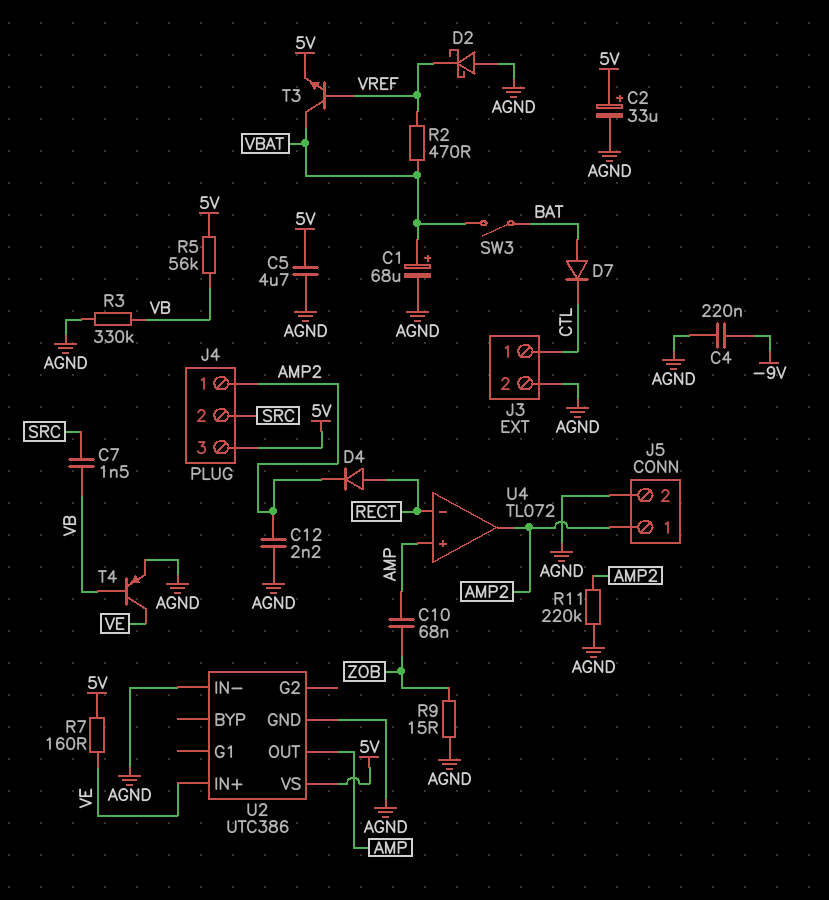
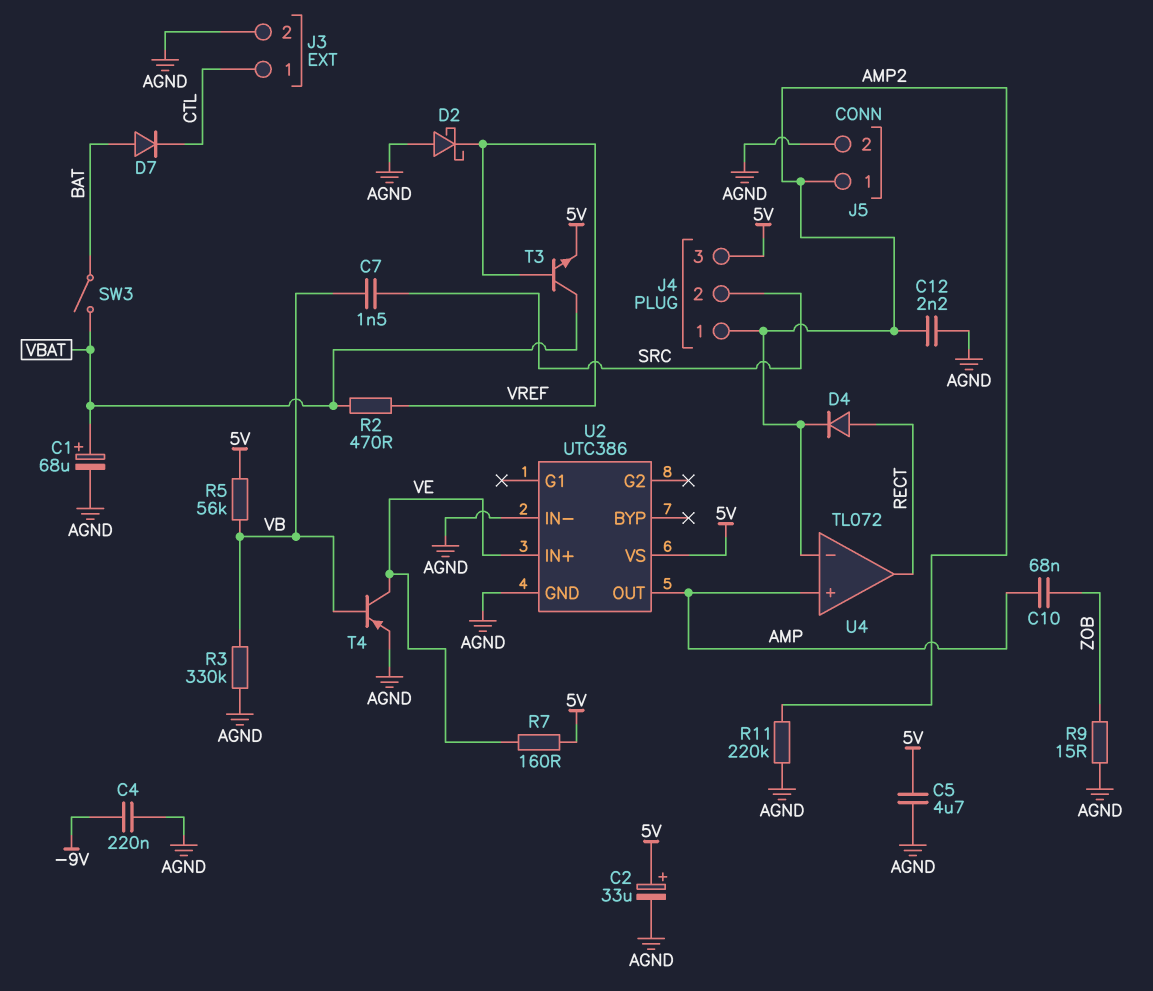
U4 pin in-: RECT -> AMP2
U4 pin out: AMP2 -> RECT

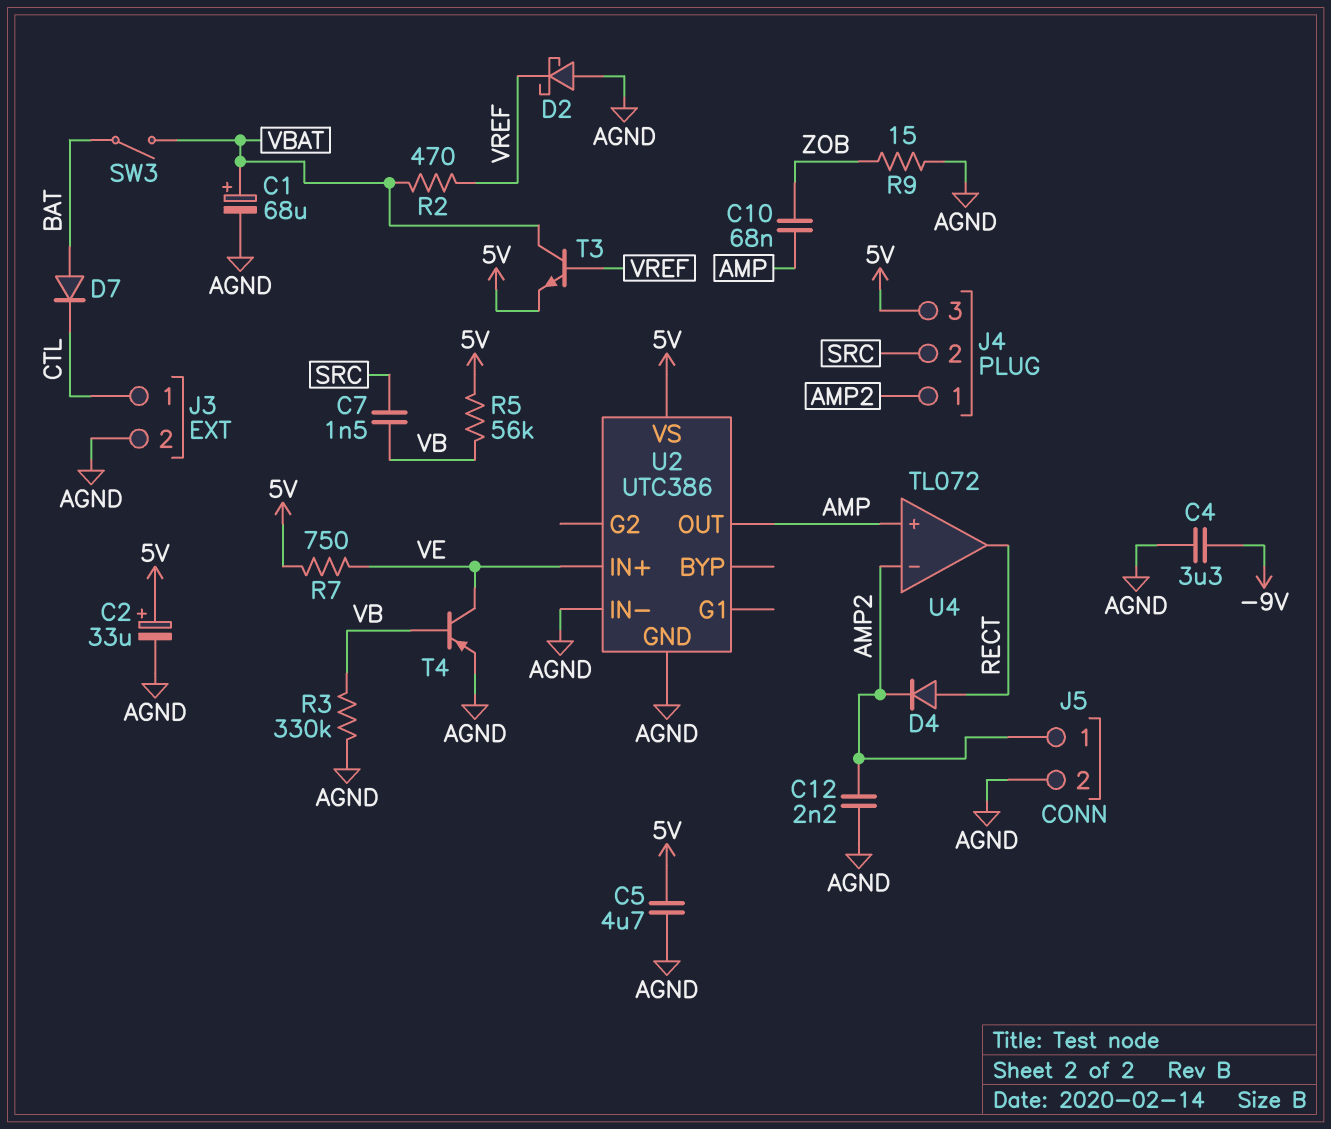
C4: 220nF (-9V, AGND) -> 3.3uF (-9V, AGND)
R7: 160 (5V, VE) -> 750 (5V, VE)
R11: 220k (AGND, AMP2) -> none

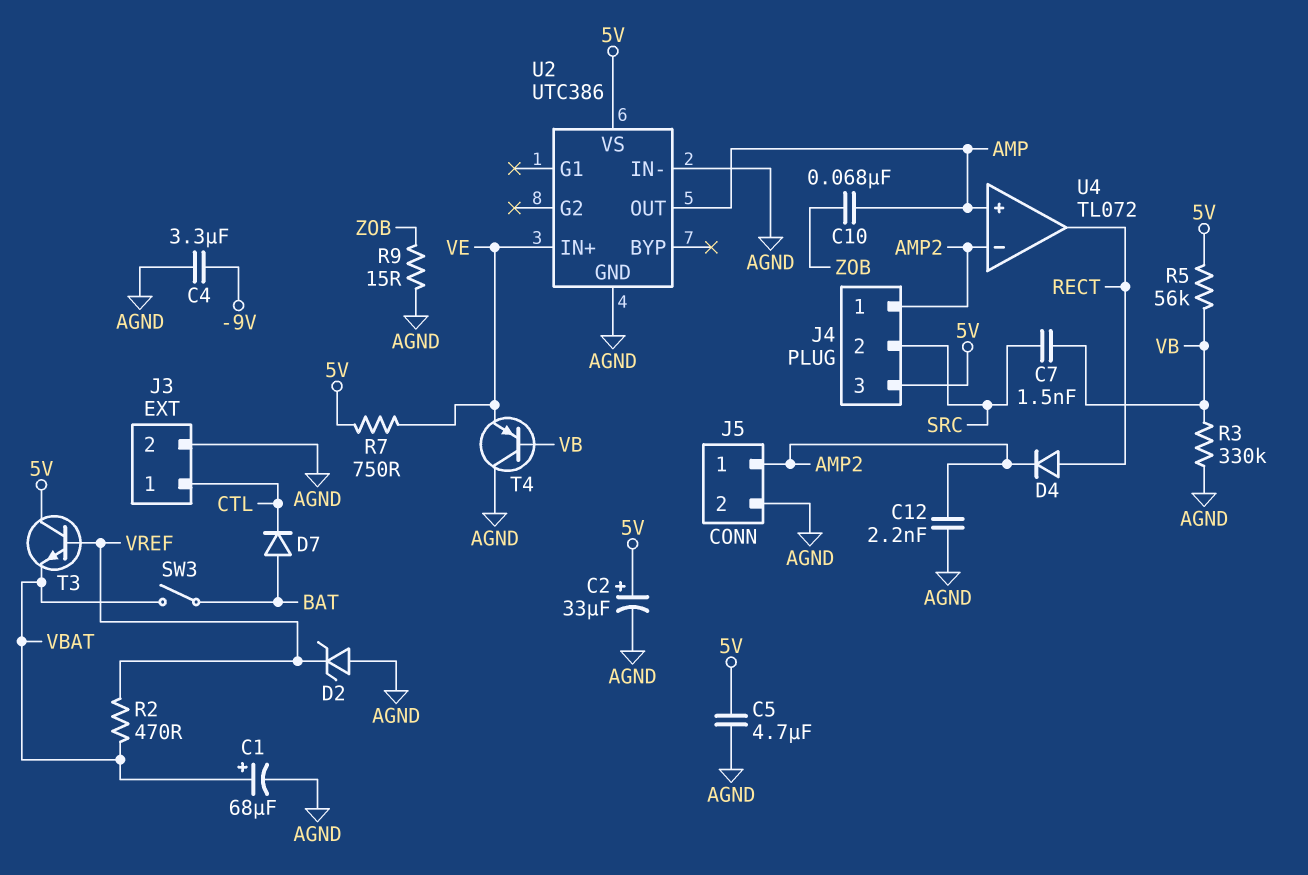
D2: schottky (A AGND, K VREF) -> zener (A AGND, K VREF)
T3: NPN (B VREF, C VBAT, E 5V) -> NPN (B VREF, C 5V, E VBAT)
T4: PNP (B VB, C VE, E AGND) -> PNP (B VB, C AGND, E VE)

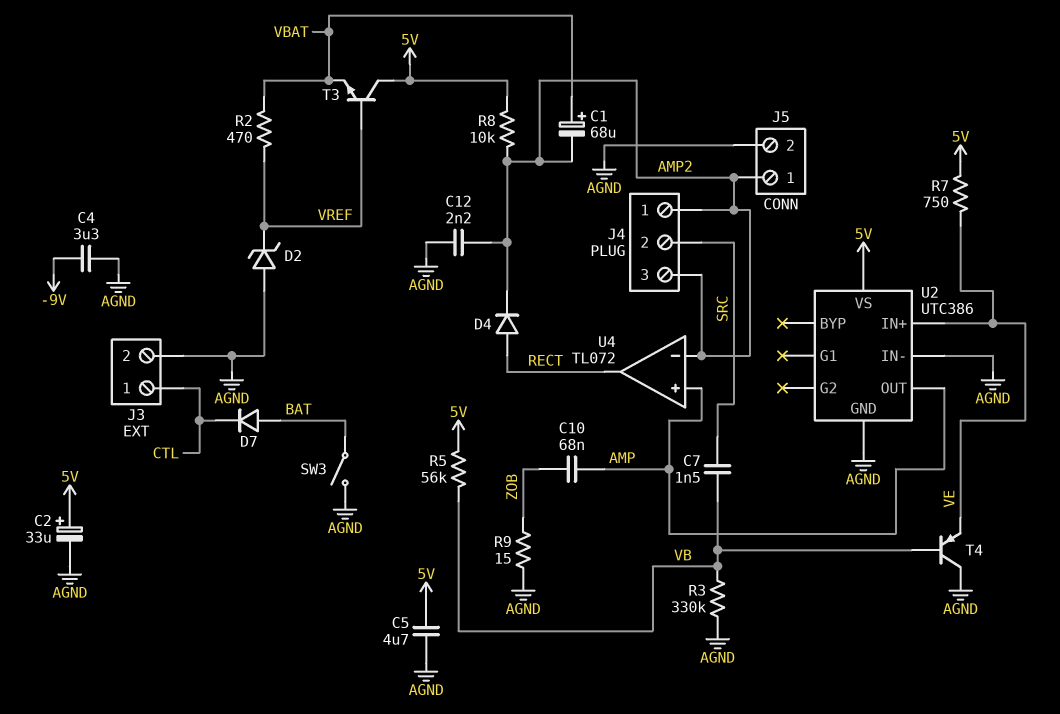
C1: 68uF (plus VBAT, minus AGND) -> 68uF (plus VBAT, minus AMP2)
J4 pin 3: 5V -> AMP2
R8: none -> 10k (5V, AMP2)
SW3: switch (BAT, VBAT) -> switch (AGND, BAT)

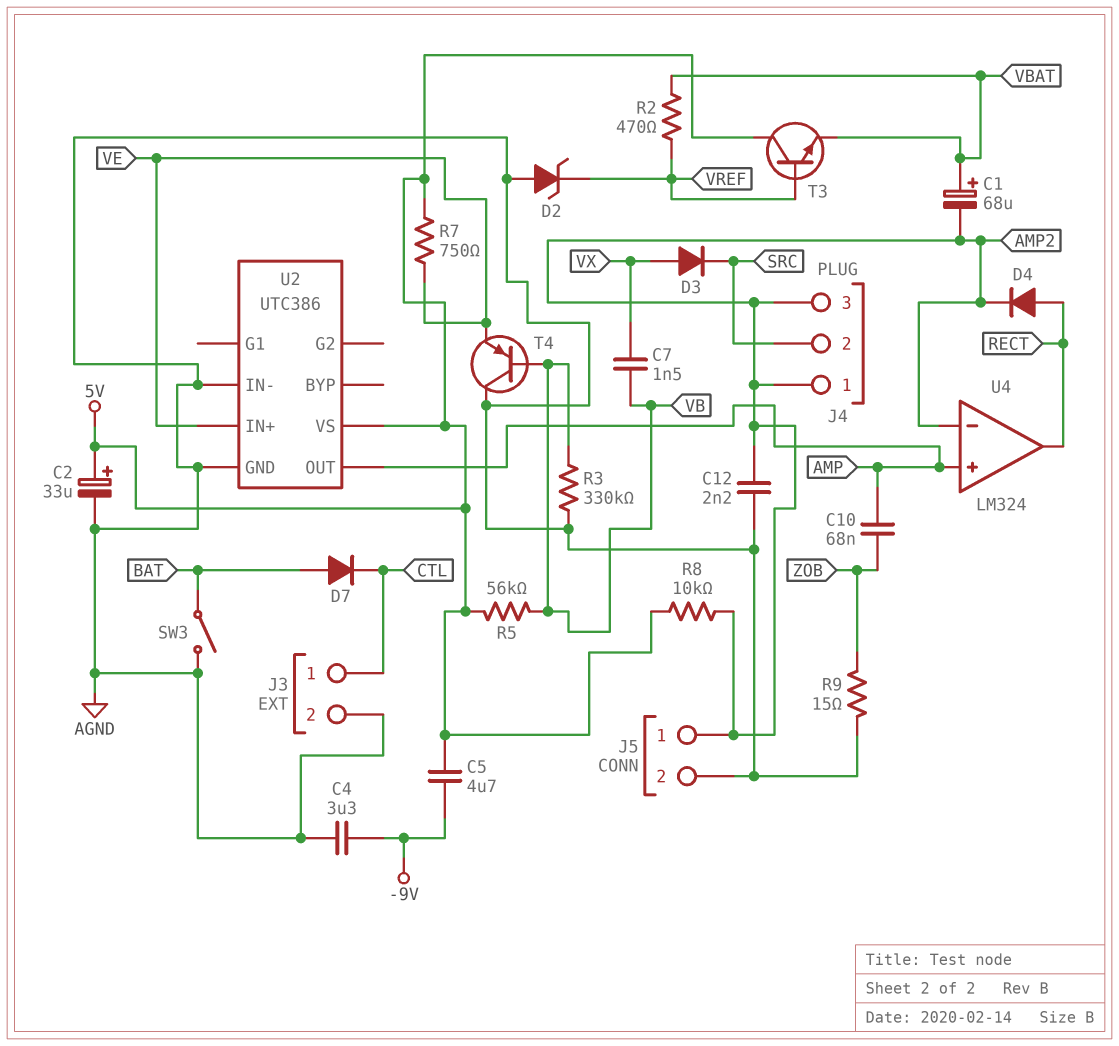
C5: 4.7uF (5V, AGND) -> 4.7uF (-9V, 5V)
C7: 1.5nF (SRC, VB) -> 1.5nF (VB, VX)
D3: none -> diode (A VX, K SRC)
U4: TL072 -> LM324

